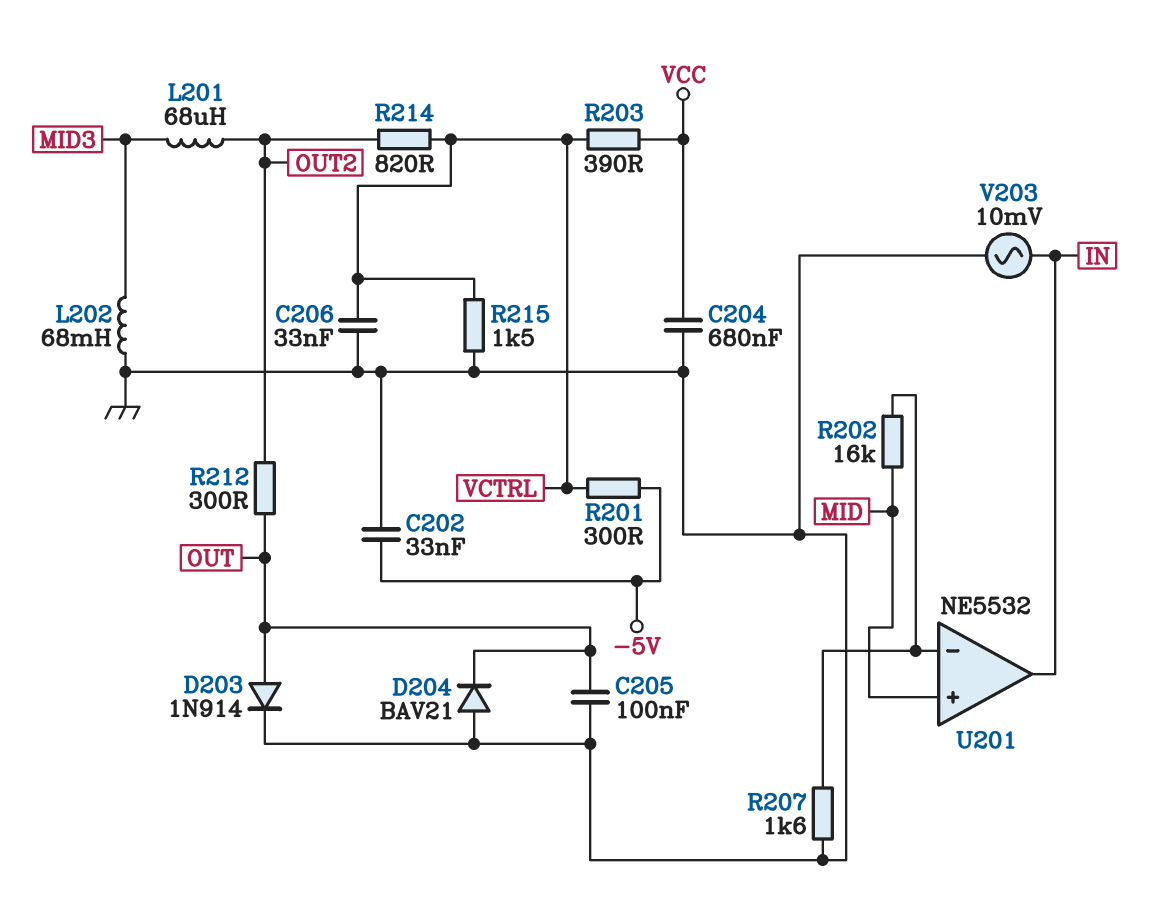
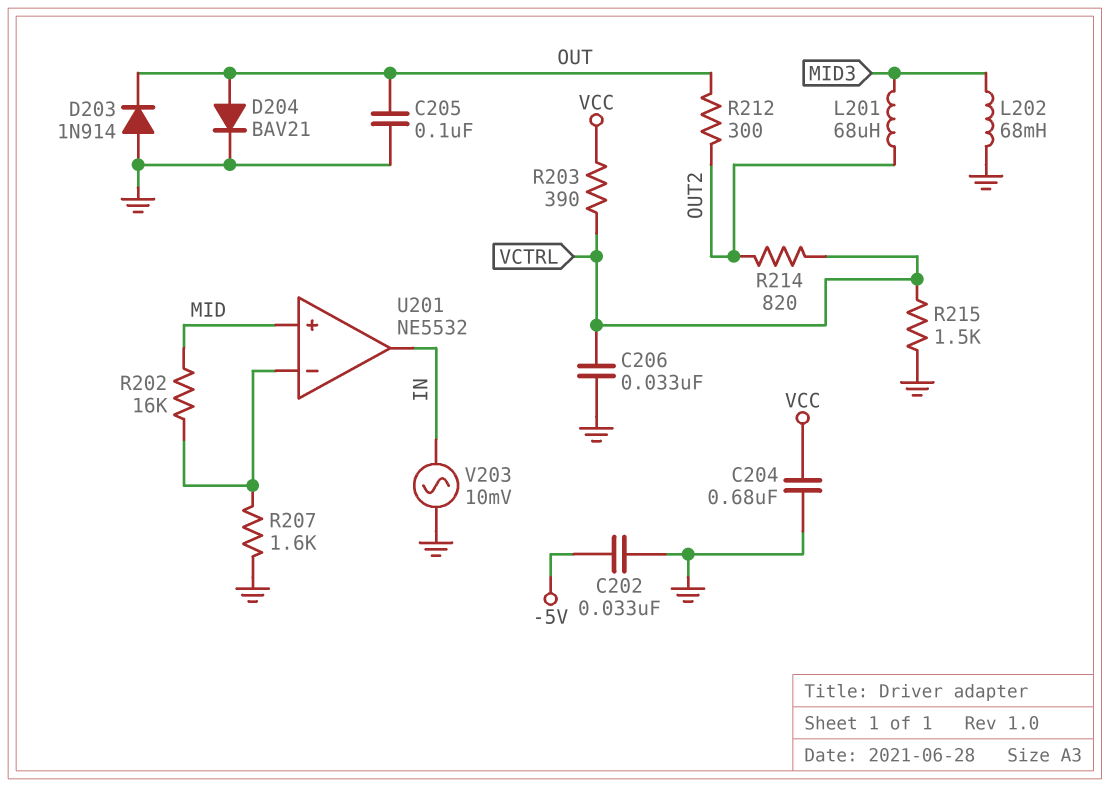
D203: diode 1N914 (A OUT, K GND) -> diode 1N914 (A GND, K OUT)
D204: diode BAV21 (A GND, K OUT) -> diode BAV21 (A OUT, K GND)
R201: 300 (-5V, VCTRL) -> none

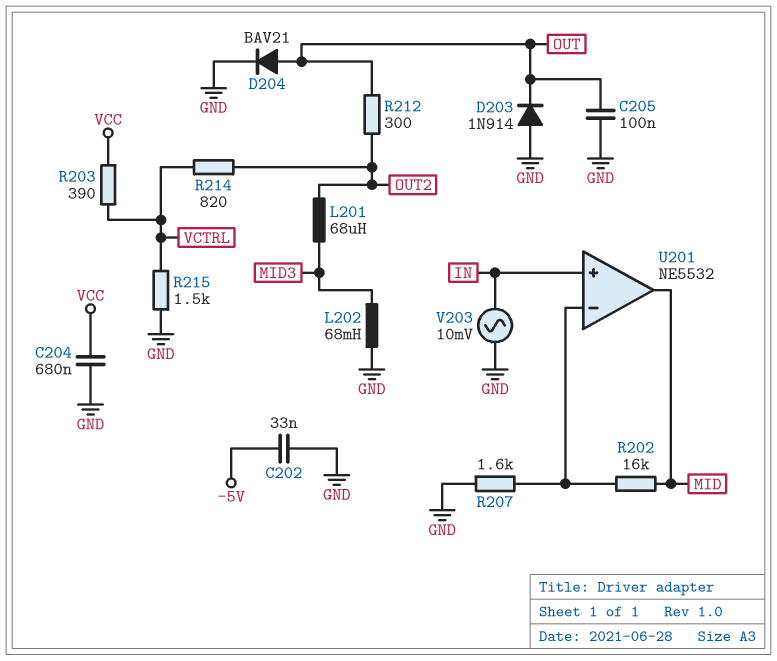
C206: 33nF (GND, VCTRL) -> none
U201 pin in+: MID -> IN
U201 pin out: IN -> MID

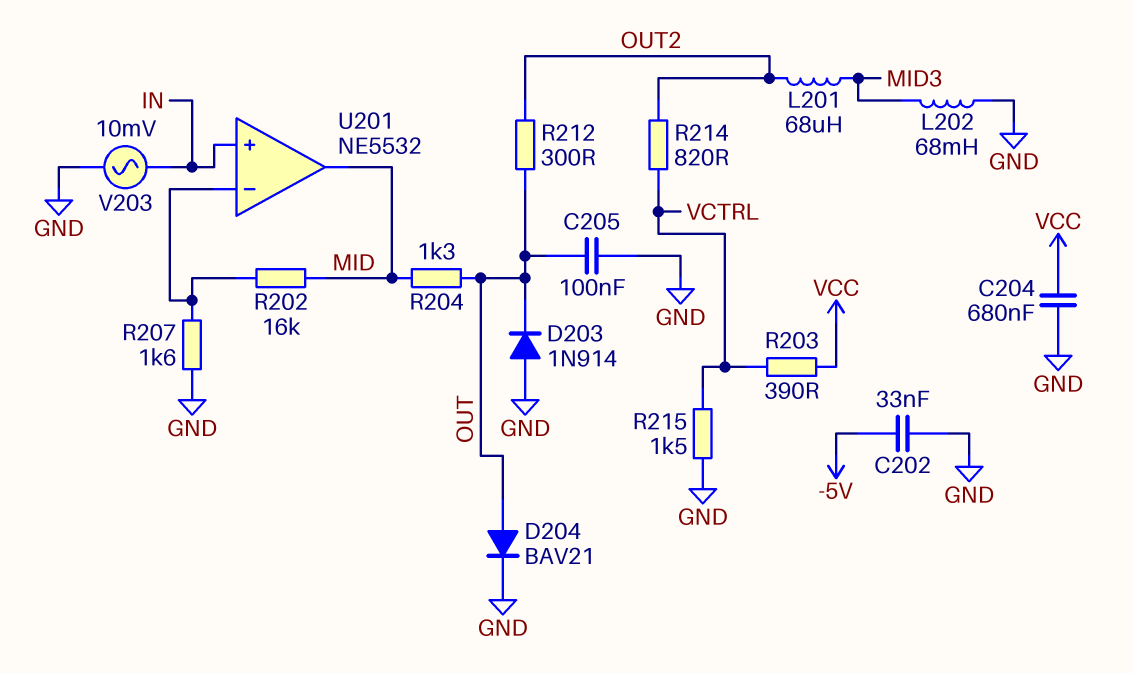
R204: none -> 1.3k (MID, OUT)

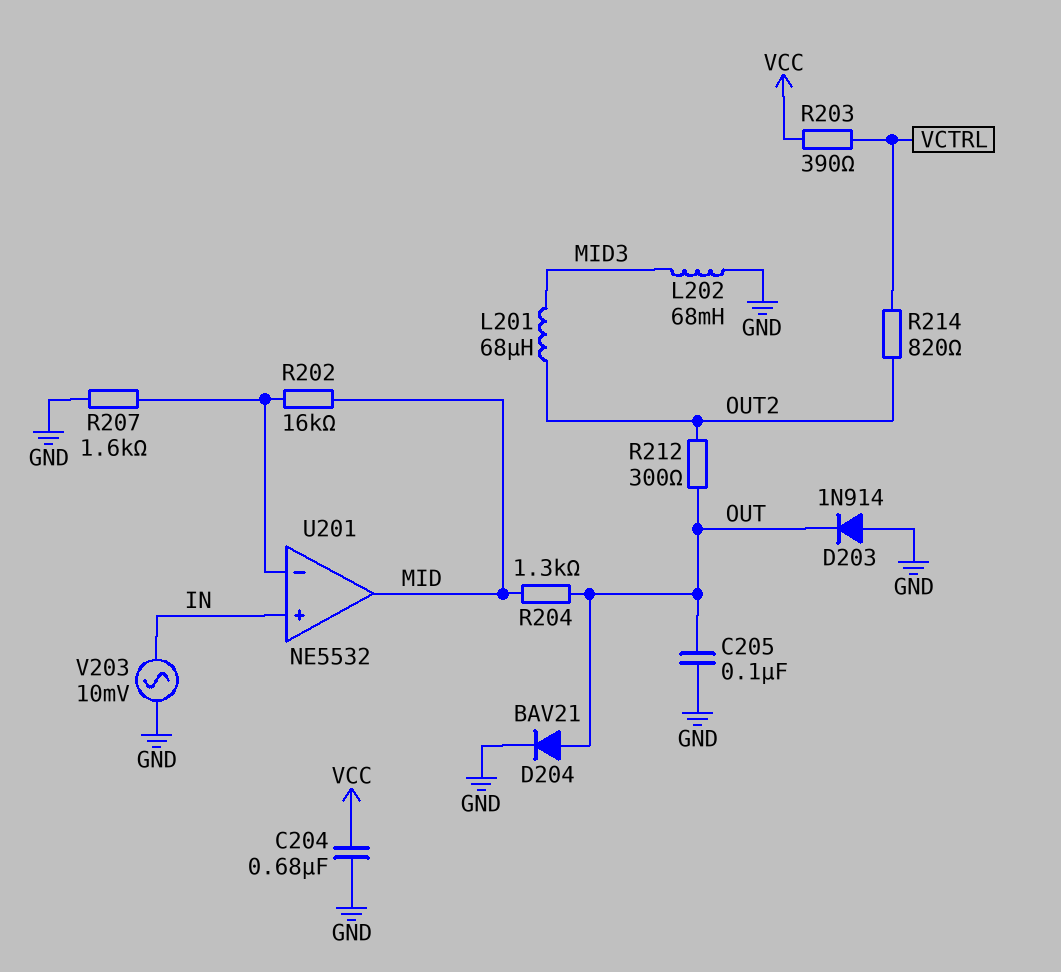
C202: 33nF (-5V, GND) -> none
R215: 1.5k (GND, VCTRL) -> none

